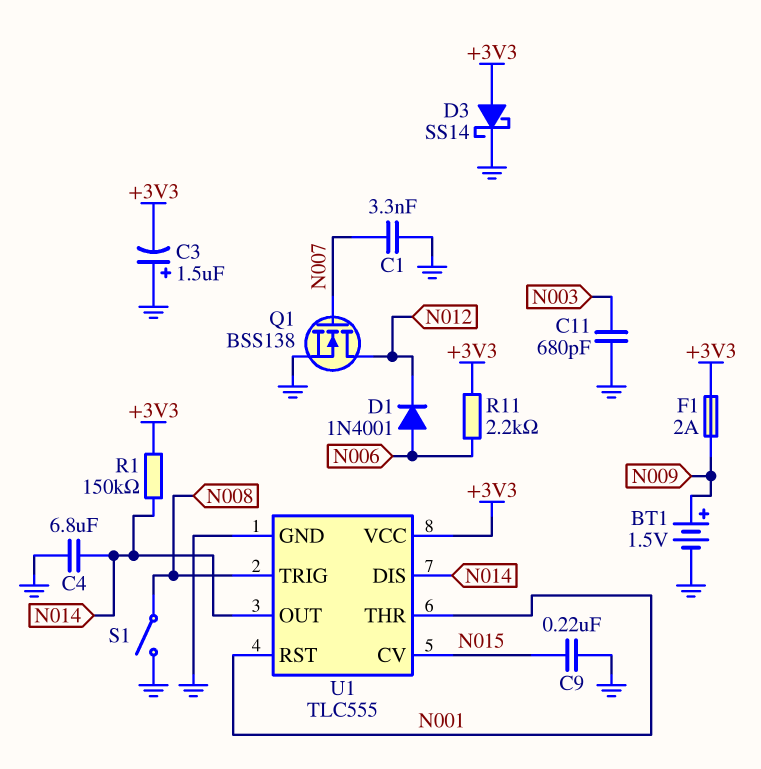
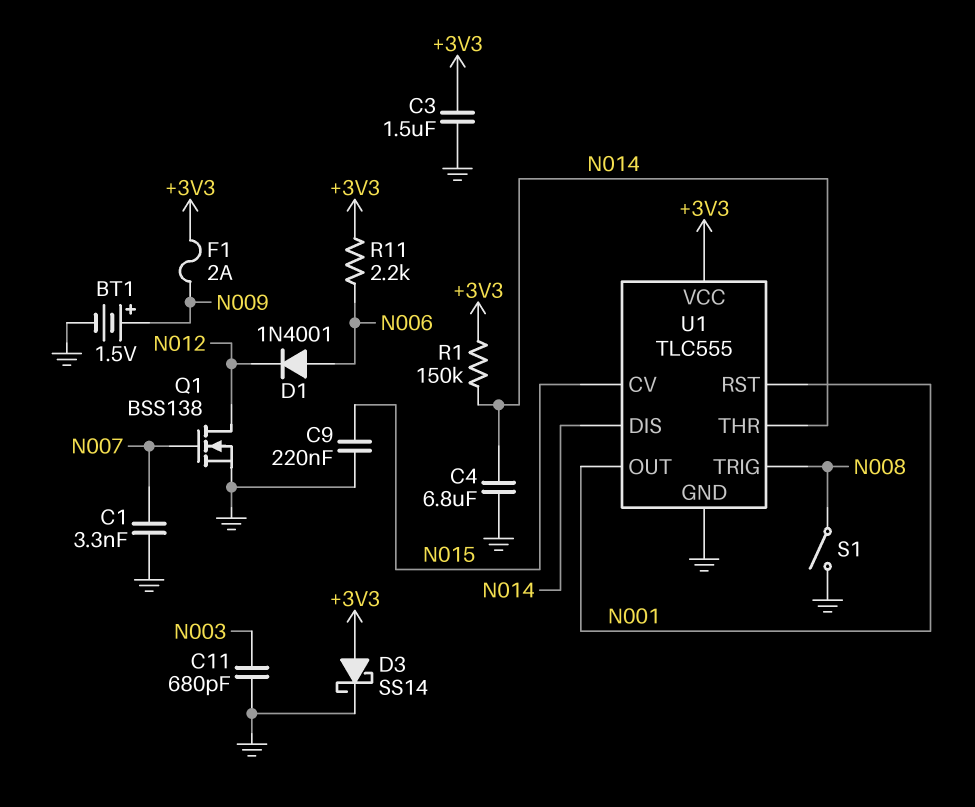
C3: 1.5uF (plus GND, minus +3V3) -> 1.5uF (+3V3, GND)
U1 pin OUT: N014 -> N001
U1 pin THR: N001 -> N014

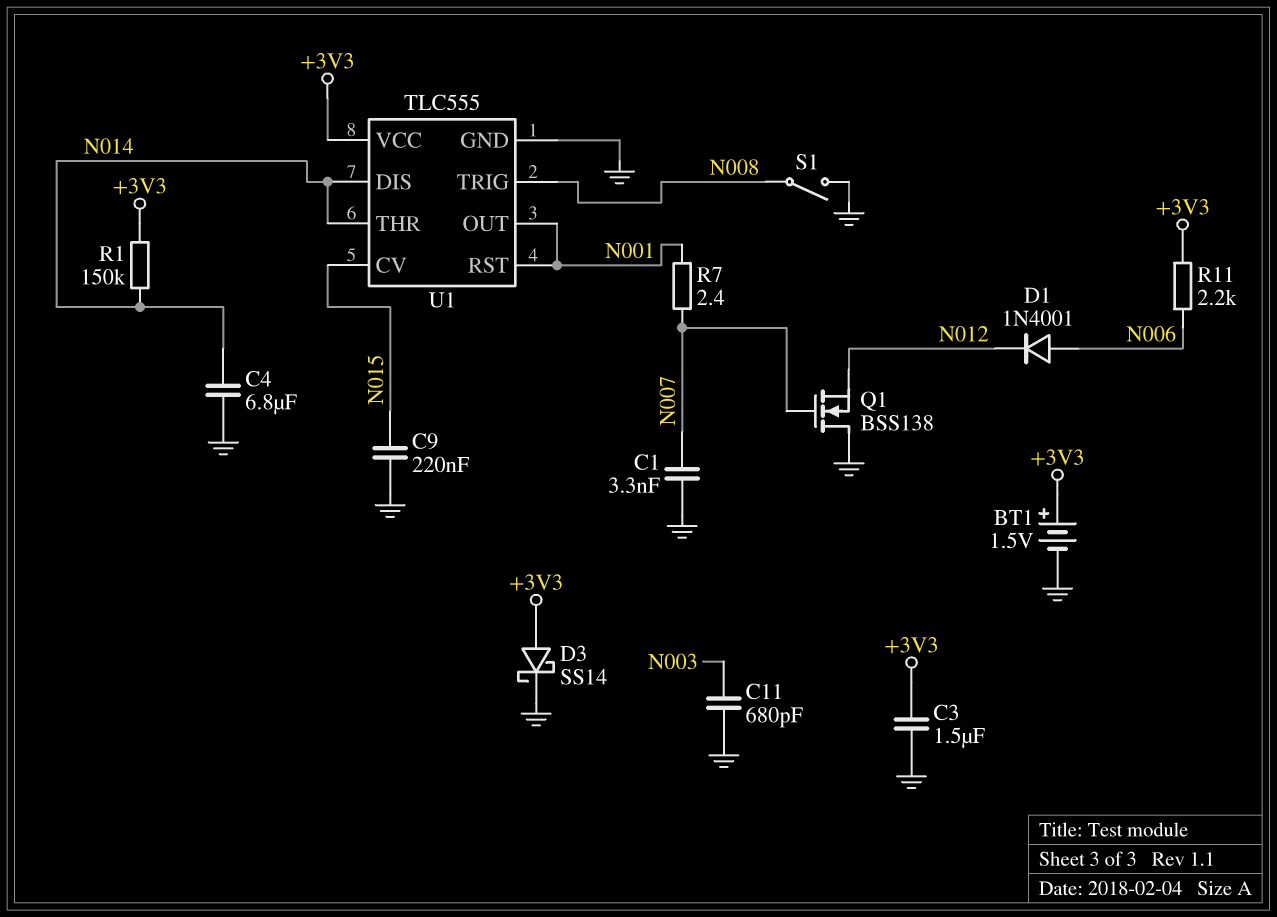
BT1: 1.5V (plus N009, minus GND) -> 1.5V (plus +3V3, minus GND)
F1: 2A (+3V3, N009) -> none
Q1: NMOS BSS138 (G N007, D N012, S GND) -> NMOS BSS138 (G N007, D GND, S N012)
R7: none -> 2.4 (N001, N007)

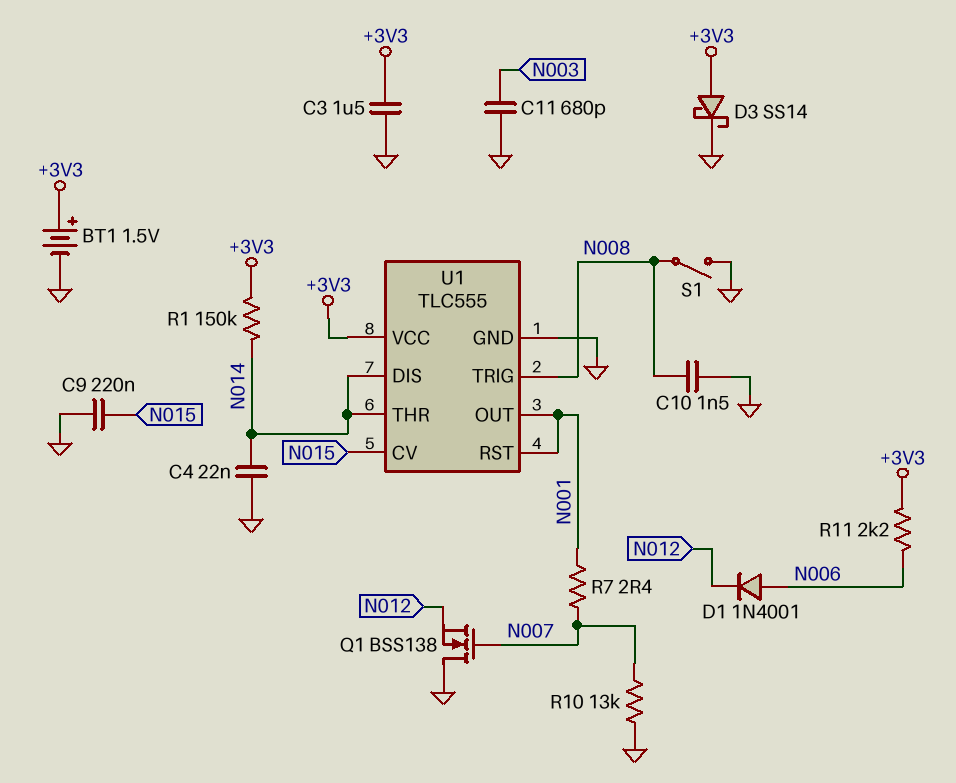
C1: 3.3nF (GND, N007) -> none
C4: 6.8uF (GND, N014) -> 22nF (GND, N014)
C10: none -> 1.5nF (GND, N008)
R10: none -> 13k (GND, N007)

